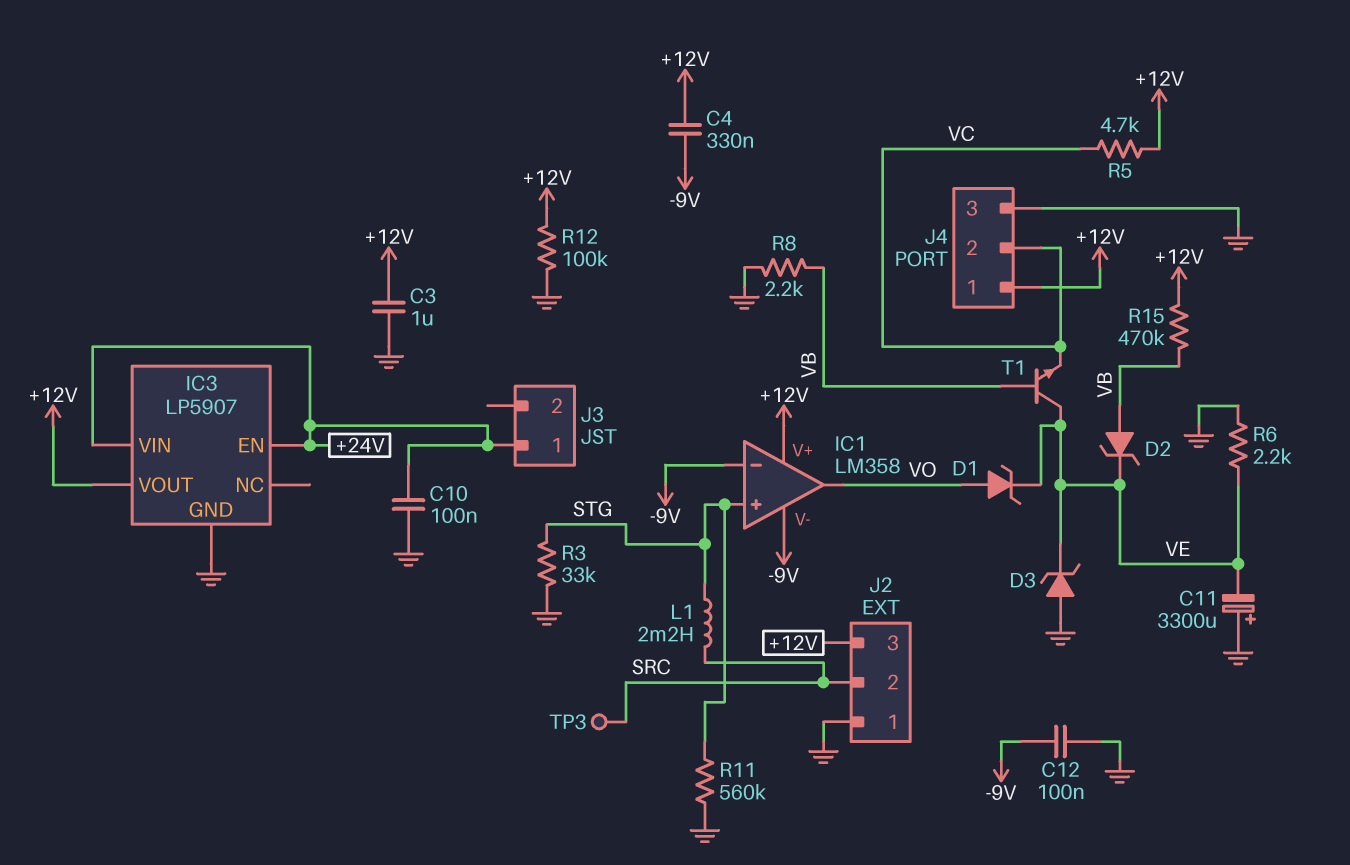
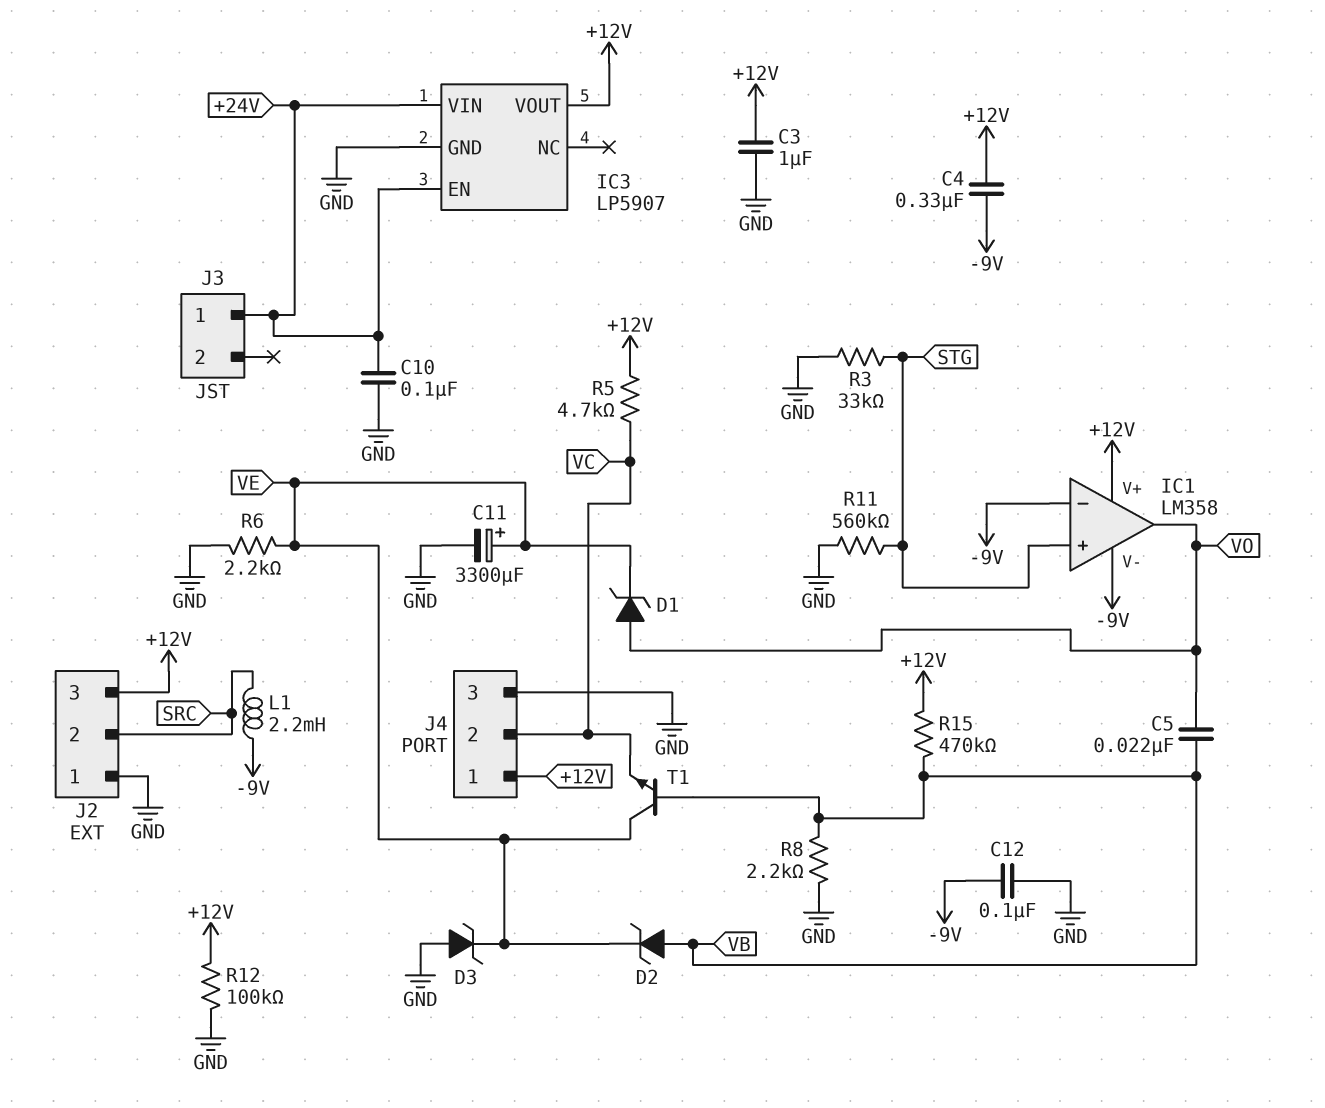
C5: none -> 22nF (VB, VO)
C11: 3300uF (plus GND, minus VE) -> 3300uF (plus VE, minus GND)
L1: 2.2mH (SRC, STG) -> 2.2mH (-9V, SRC)
TP3: test point (SRC) -> none

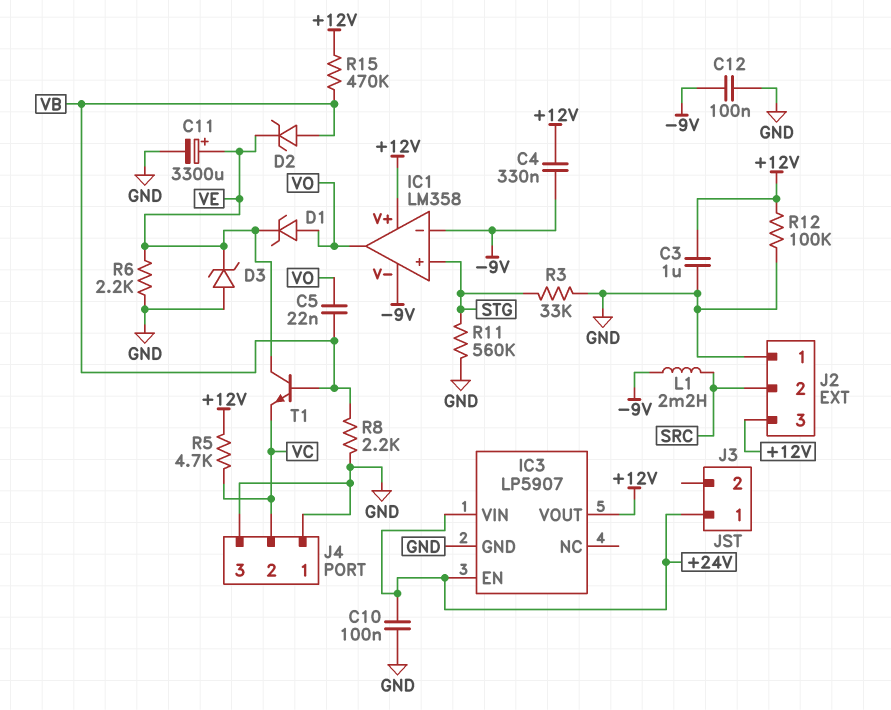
J4 pin 1: +12V -> GND

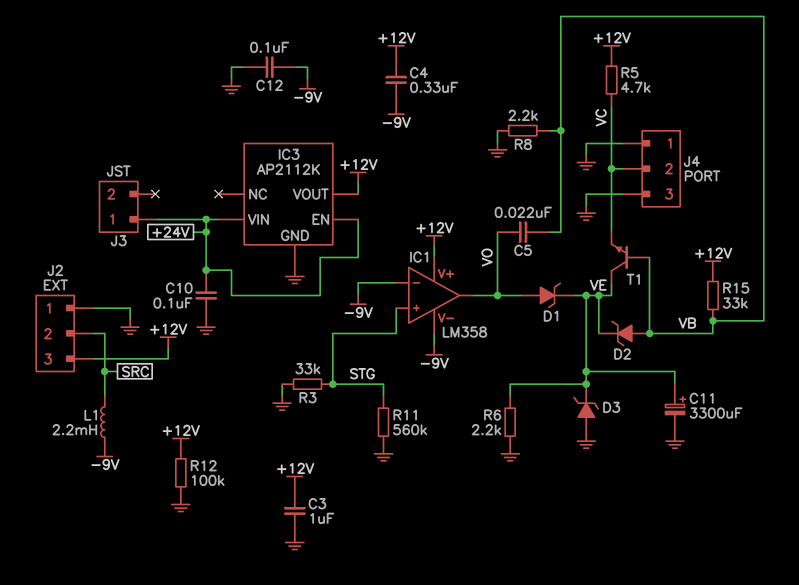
IC3: LP5907 -> AP2112K
R15: 470k (+12V, VB) -> 33k (+12V, VB)

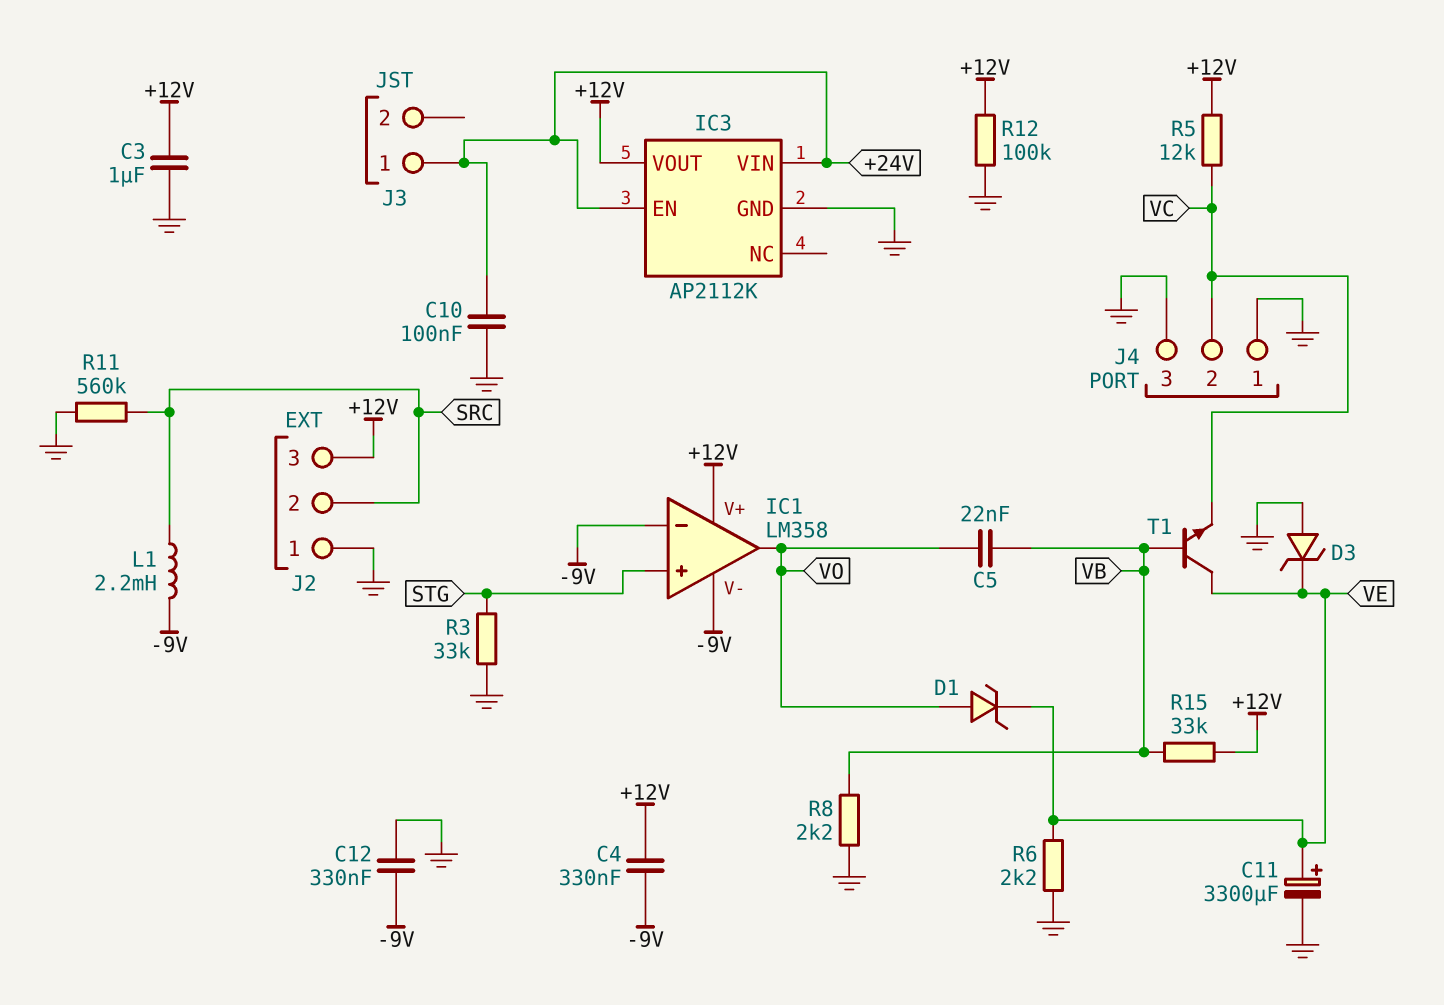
C12: 100nF (-9V, GND) -> 330nF (-9V, GND)
D2: zener (A VB, K VE) -> none
R5: 4.7k (+12V, VC) -> 12k (+12V, VC)
R11: 560k (GND, STG) -> 560k (GND, SRC)

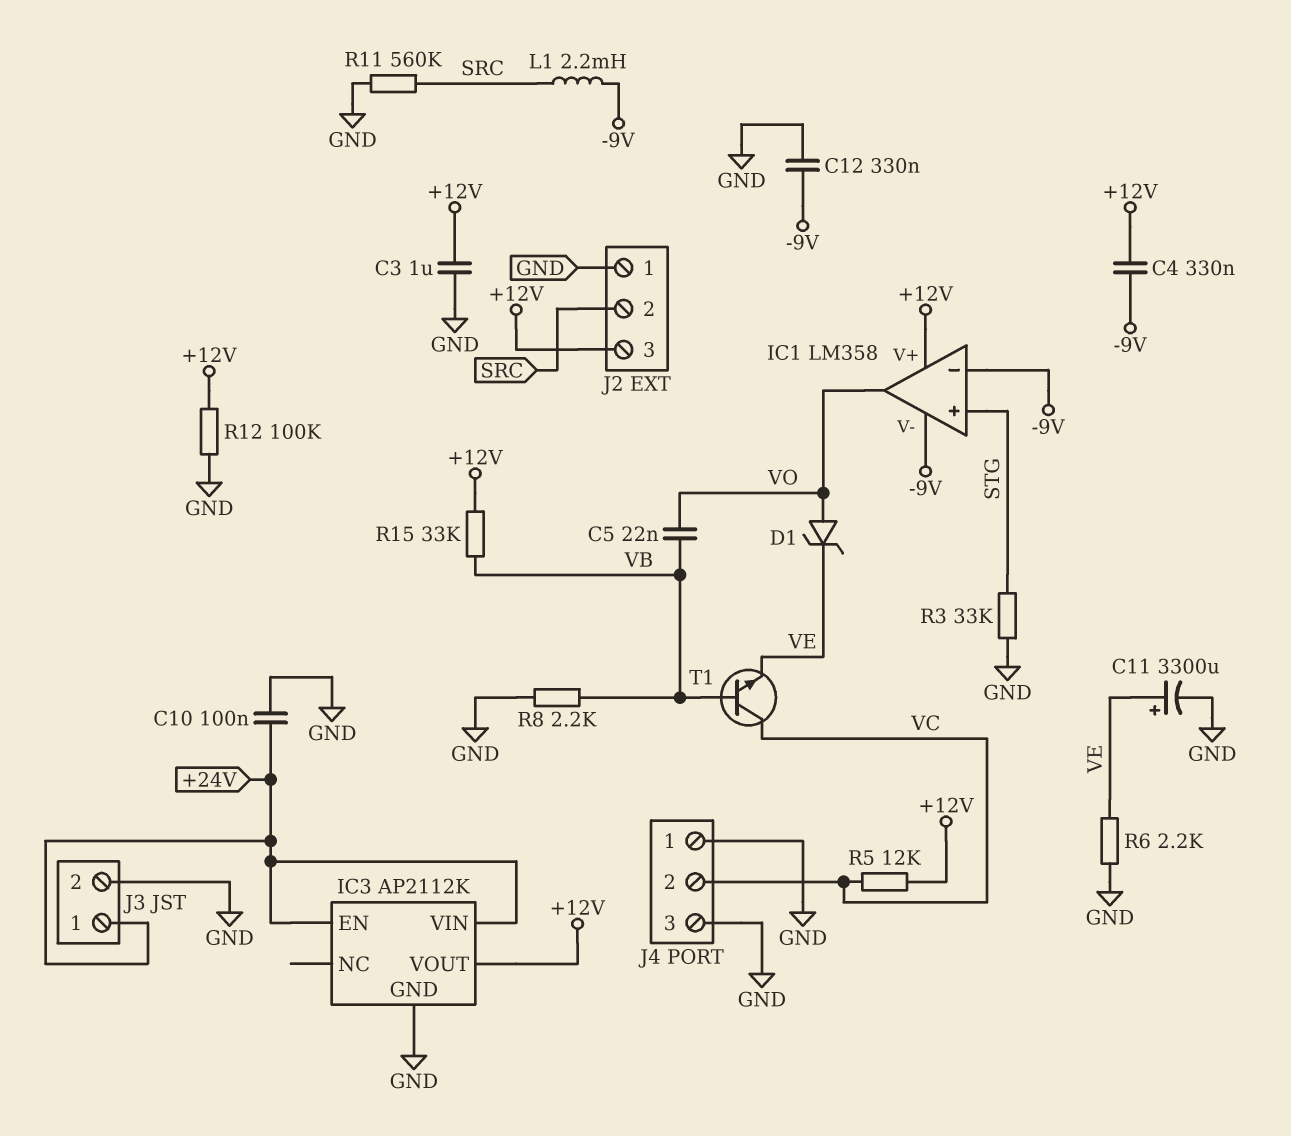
D3: zener (A GND, K VE) -> none
J3 pin 2: none -> GND
T1: NPN (B VB, C VE, E VC) -> NPN (B VB, C VC, E VE)

